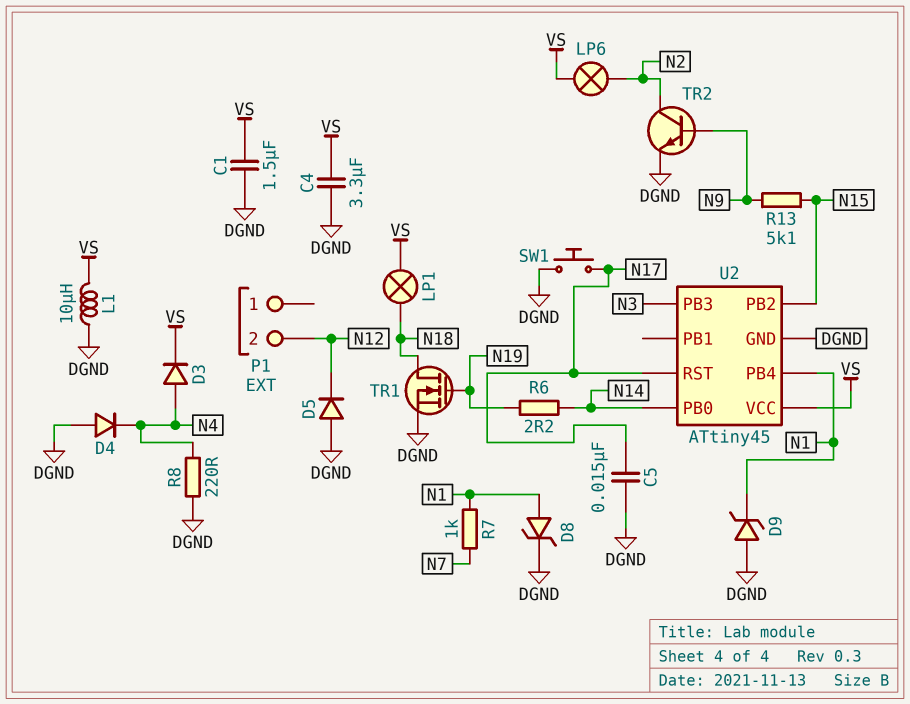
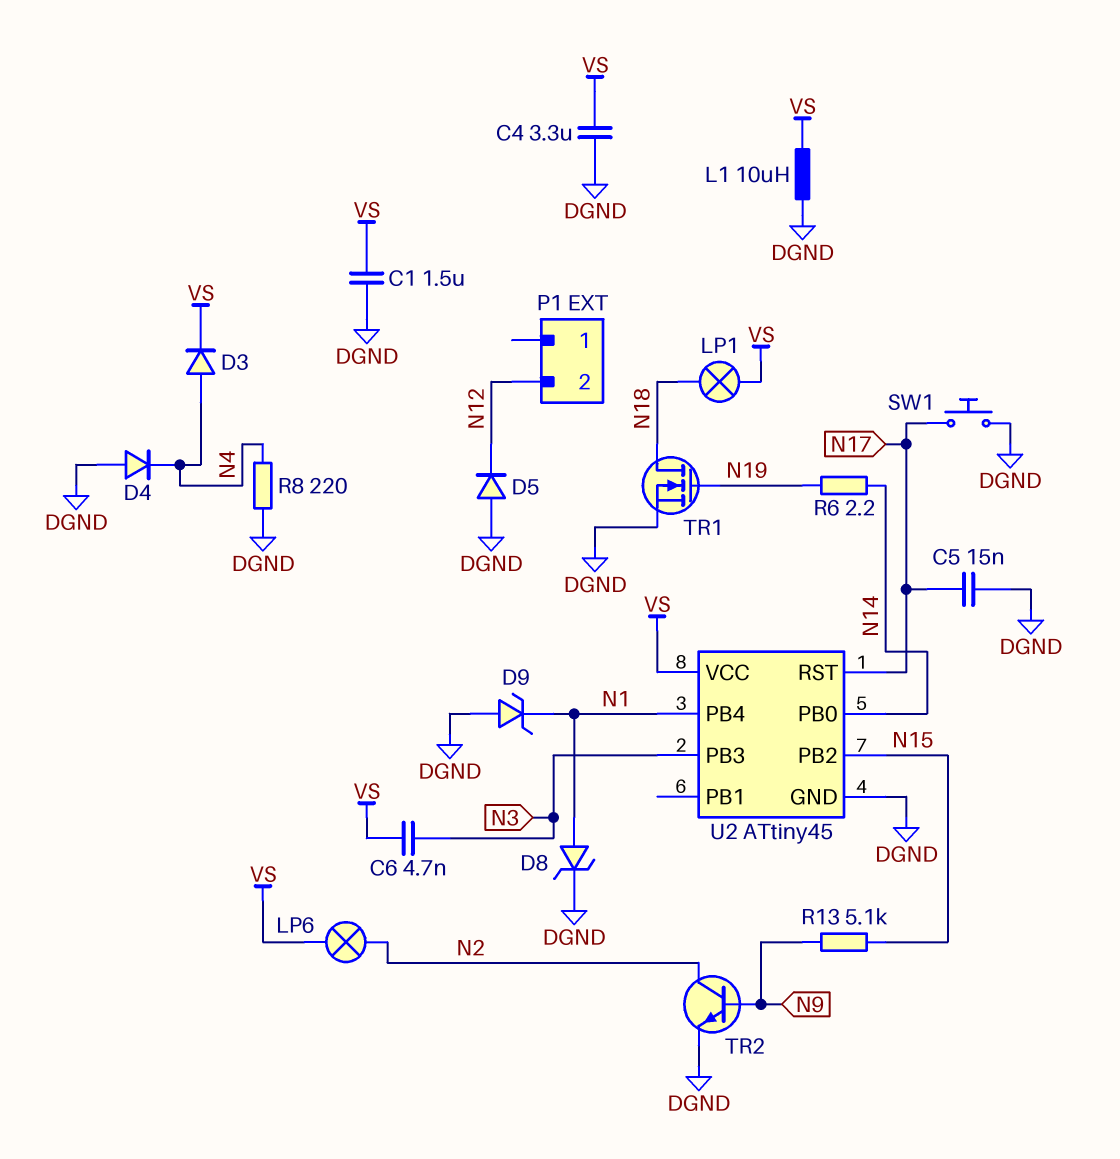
C6: none -> 4.7nF (N3, VS)
R7: 1k (N1, N7) -> none

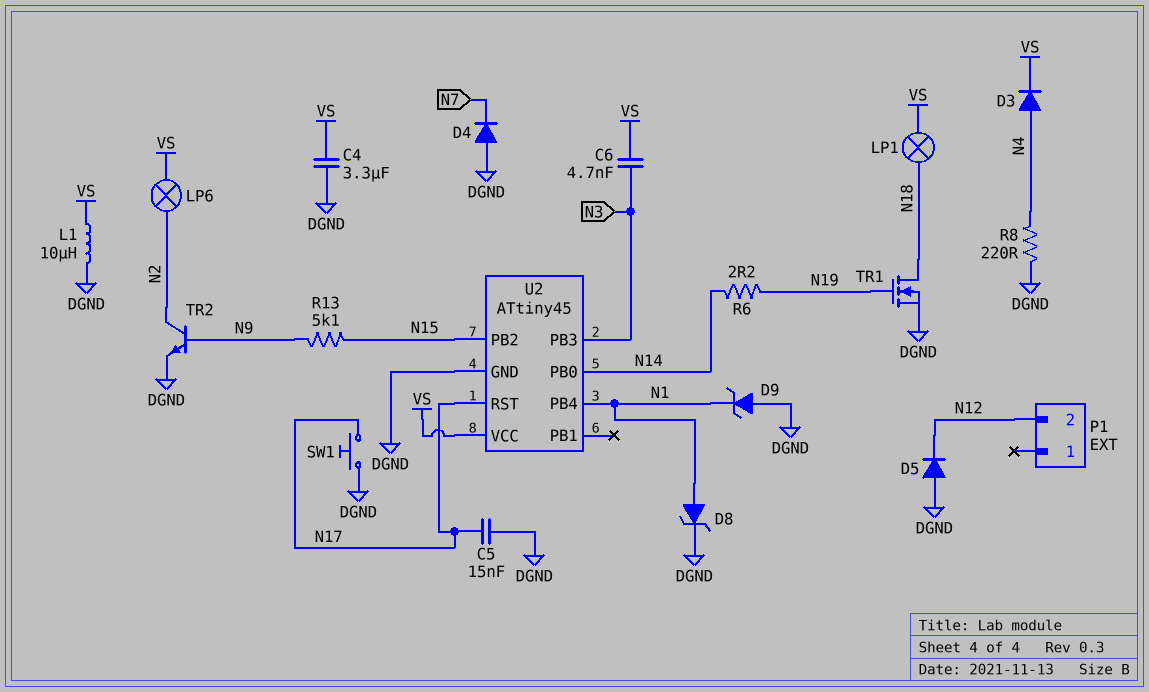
C1: 1.5uF (DGND, VS) -> none
D4: diode (A DGND, K N4) -> diode (A DGND, K N7)

